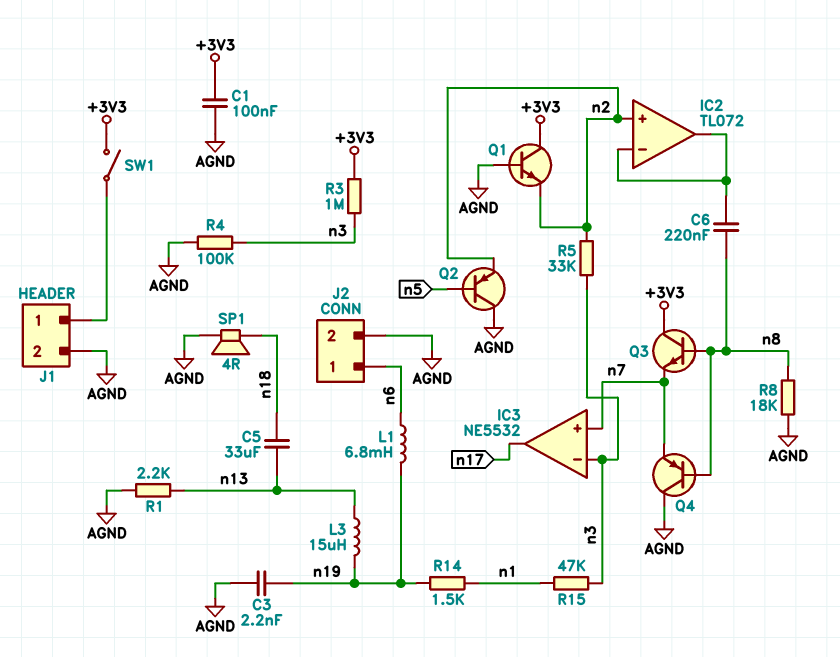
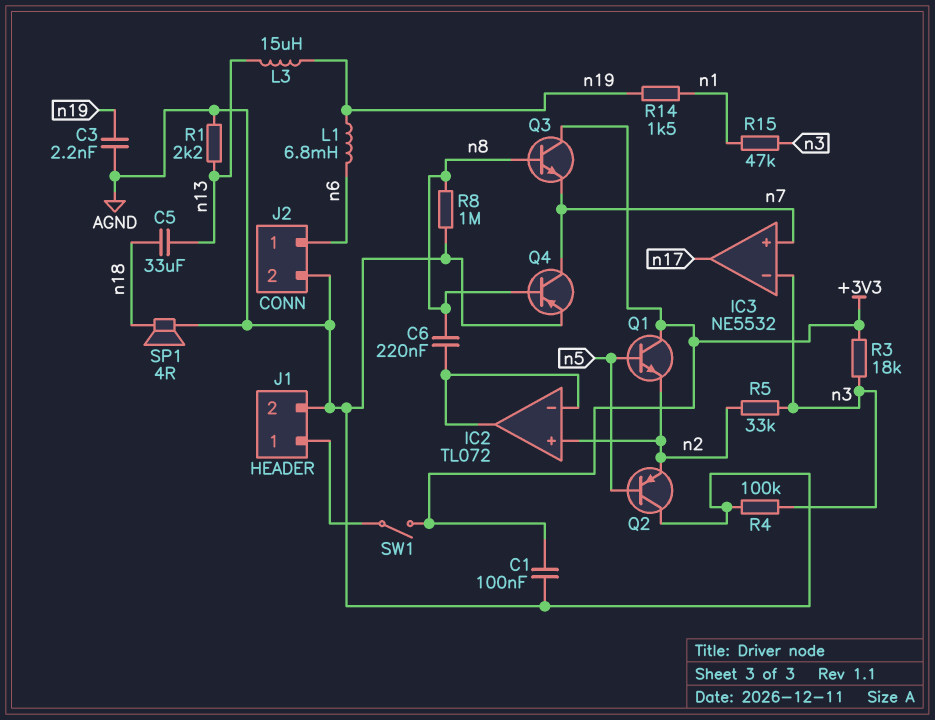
Q1: NPN (B AGND, C +3V3, E n2) -> NPN (B n5, C +3V3, E n2)
Q4: PNP (B n8, C AGND, E n7) -> PNP (B n8, C n7, E AGND)
R3: 1M (+3V3, n3) -> 18k (+3V3, n3)
R8: 18k (AGND, n8) -> 1M (AGND, n8)

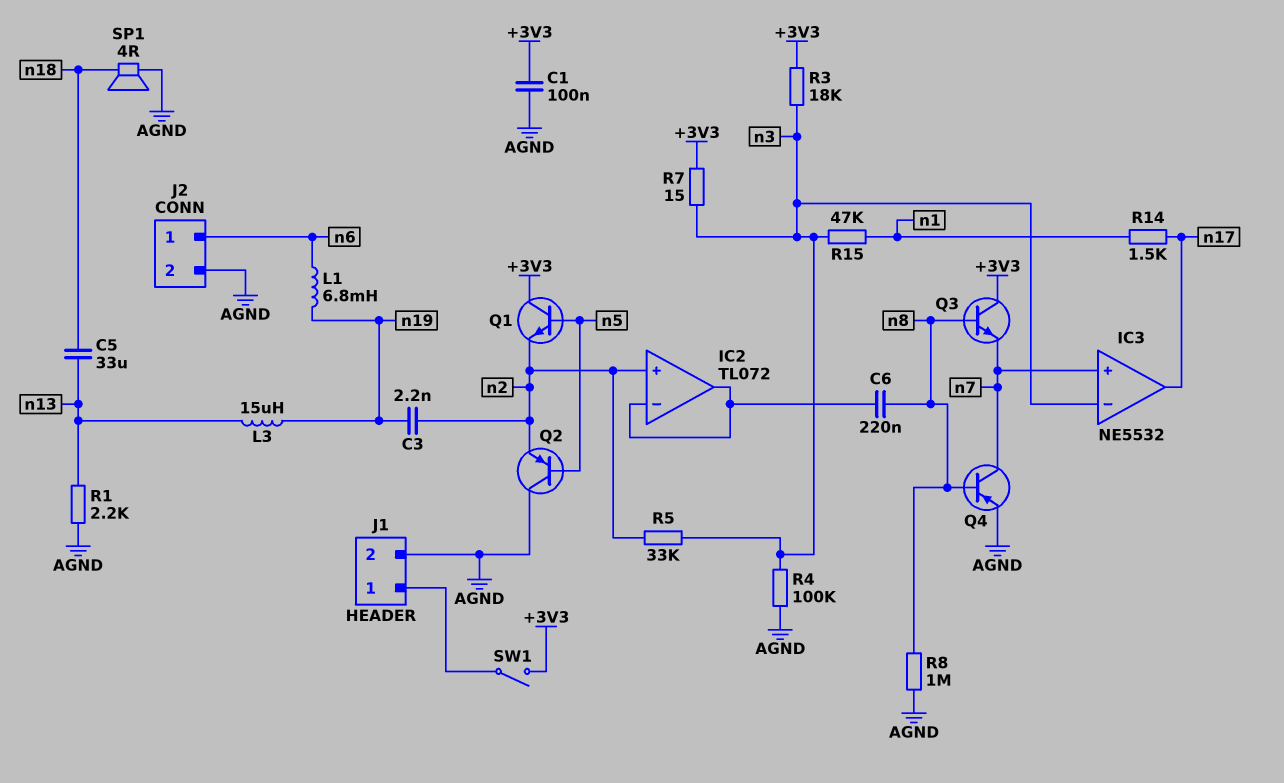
C3: 2.2nF (AGND, n19) -> 2.2nF (n2, n19)
R7: none -> 15 (+3V3, n3)
R14: 1.5k (n1, n19) -> 1.5k (n1, n17)

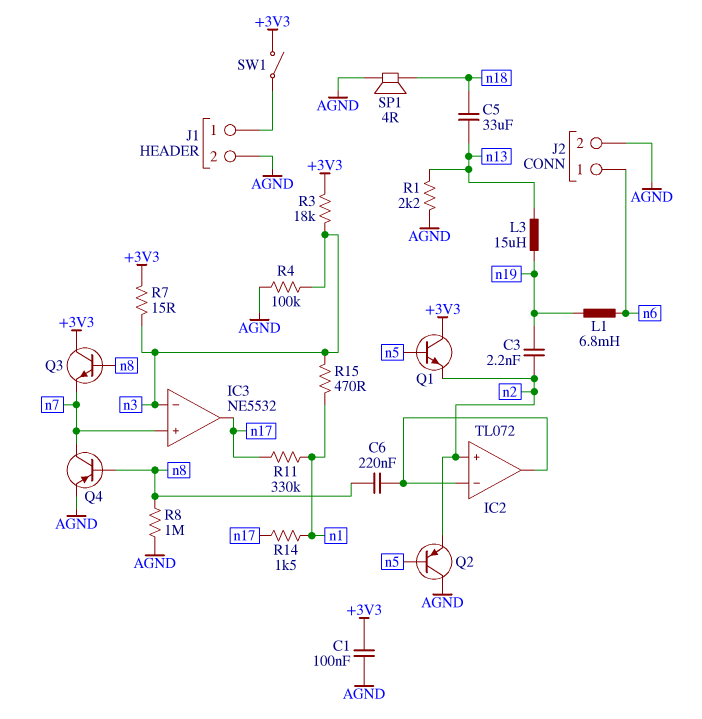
R5: 33k (n2, n3) -> none
R11: none -> 330k (n1, n17)
R15: 47k (n1, n3) -> 470 (n1, n3)

